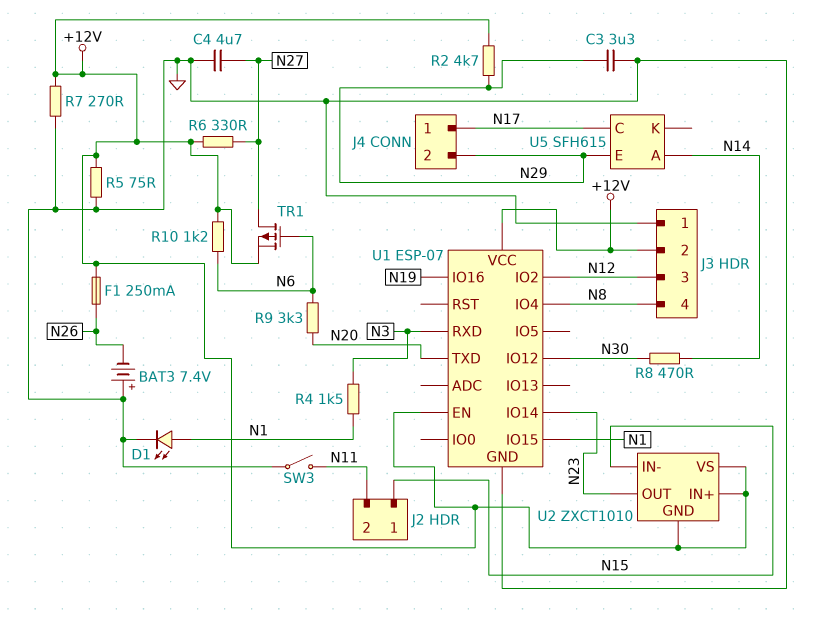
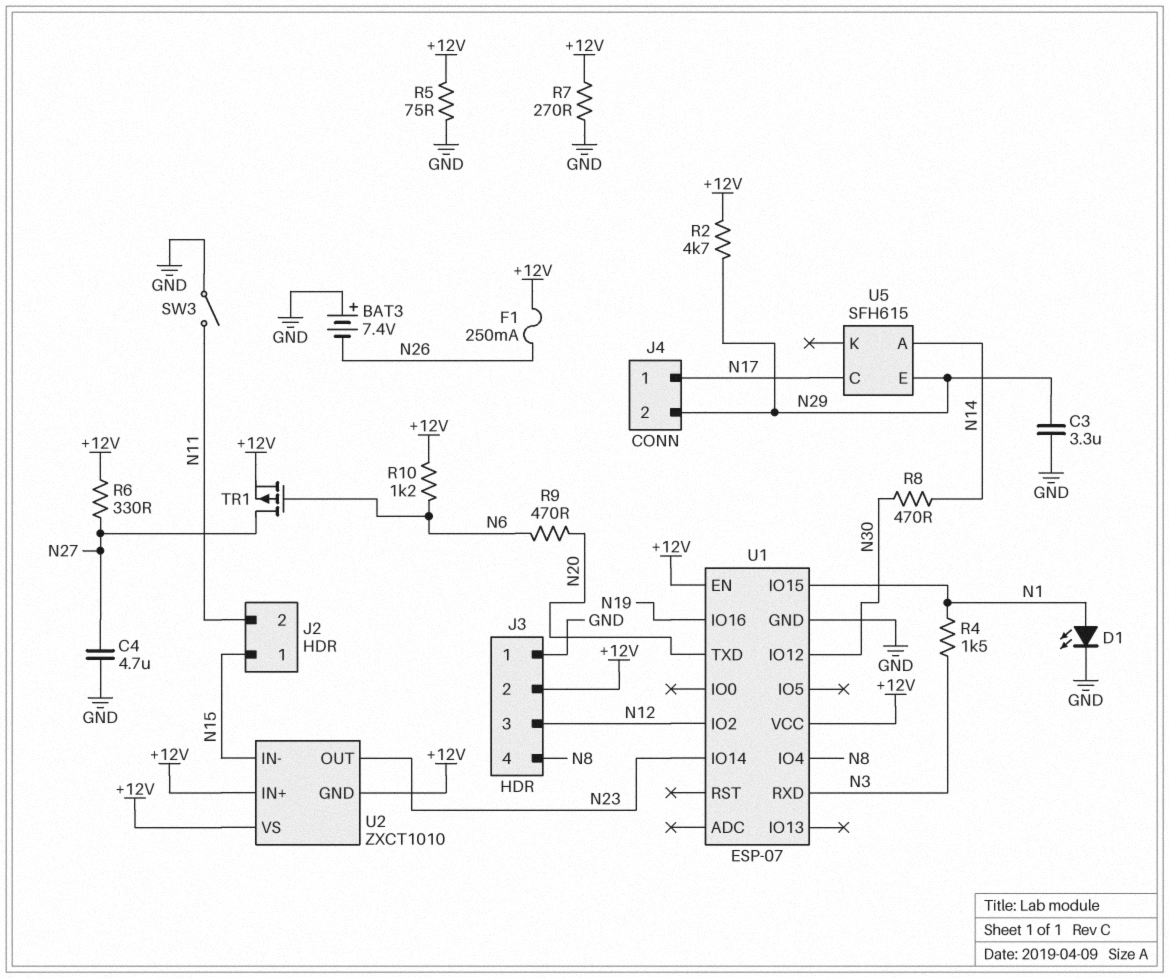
R9: 3.3k (N6, N20) -> 470 (N6, N20)

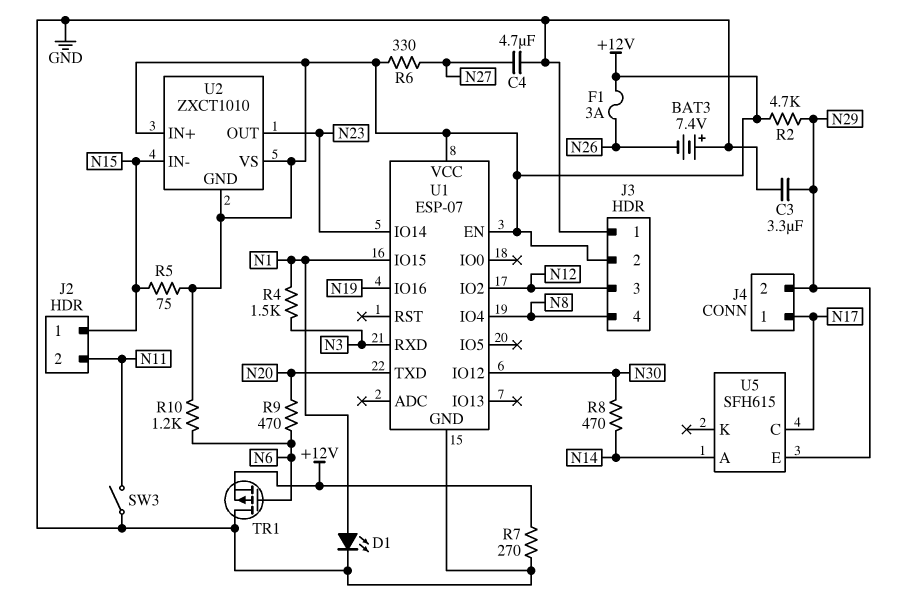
F1: 250mA (+12V, N26) -> 3A (+12V, N26)
R5: 75 (+12V, GND) -> 75 (+12V, N15)
TR1: PMOS (G N6, D N27, S +12V) -> PMOS (G N6, D GND, S +12V)

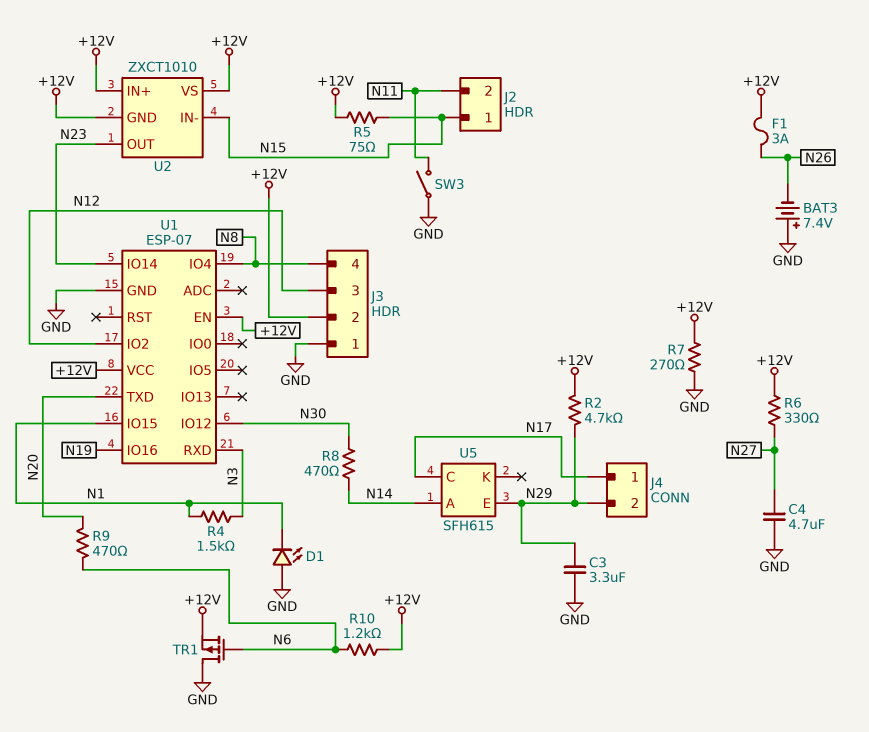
D1: LED (A N1, K GND) -> LED (A GND, K N1)

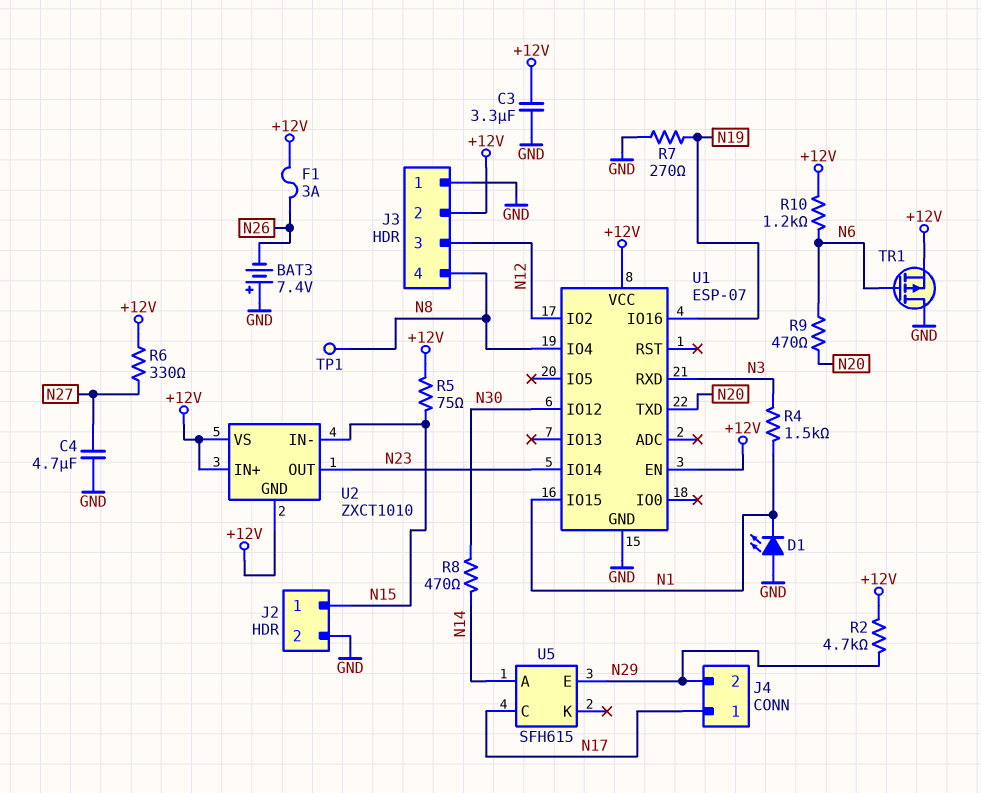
C3: 3.3uF (GND, N29) -> 3.3uF (+12V, GND)
J2 pin 2: N11 -> GND
R7: 270 (+12V, GND) -> 270 (GND, N19)
SW3: switch (GND, N11) -> none
TP1: none -> test point (N8)

